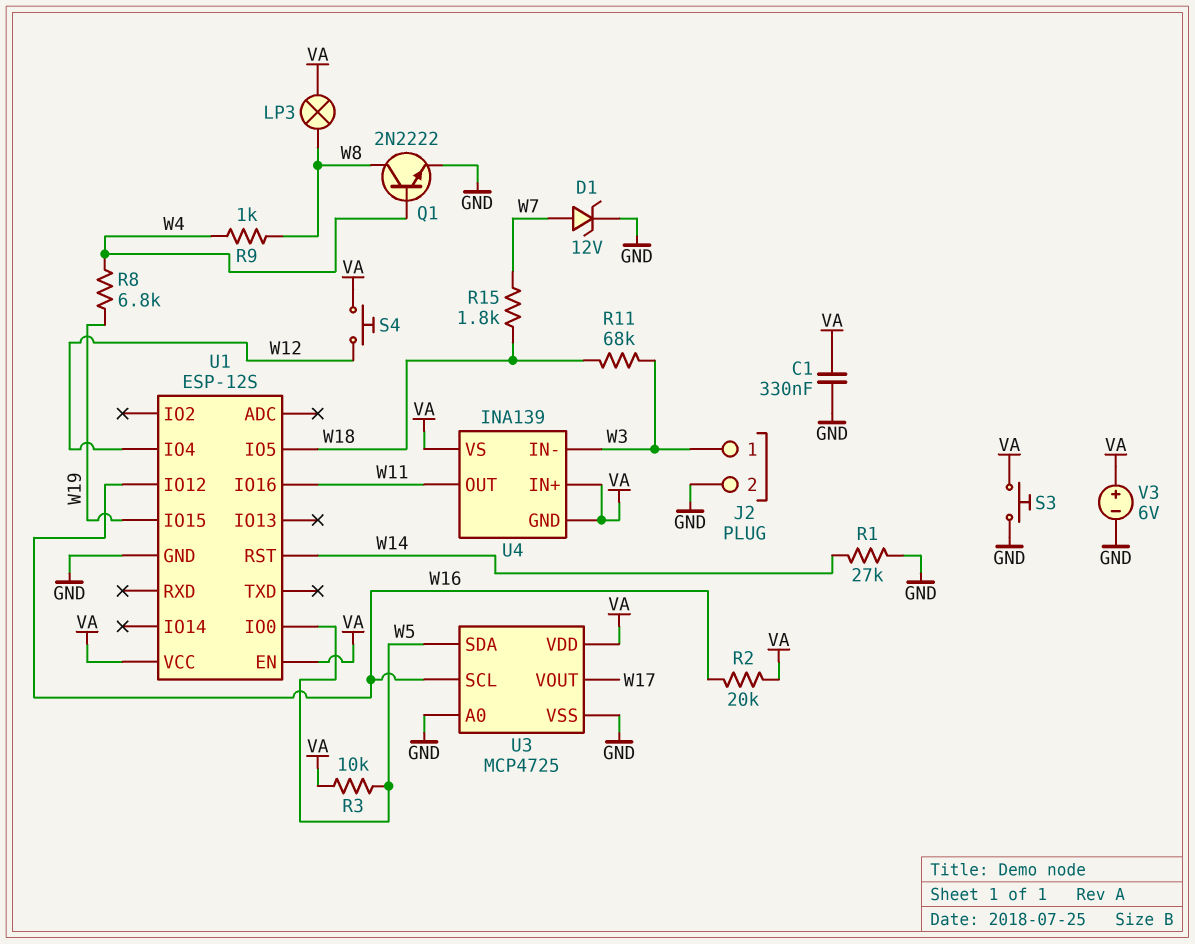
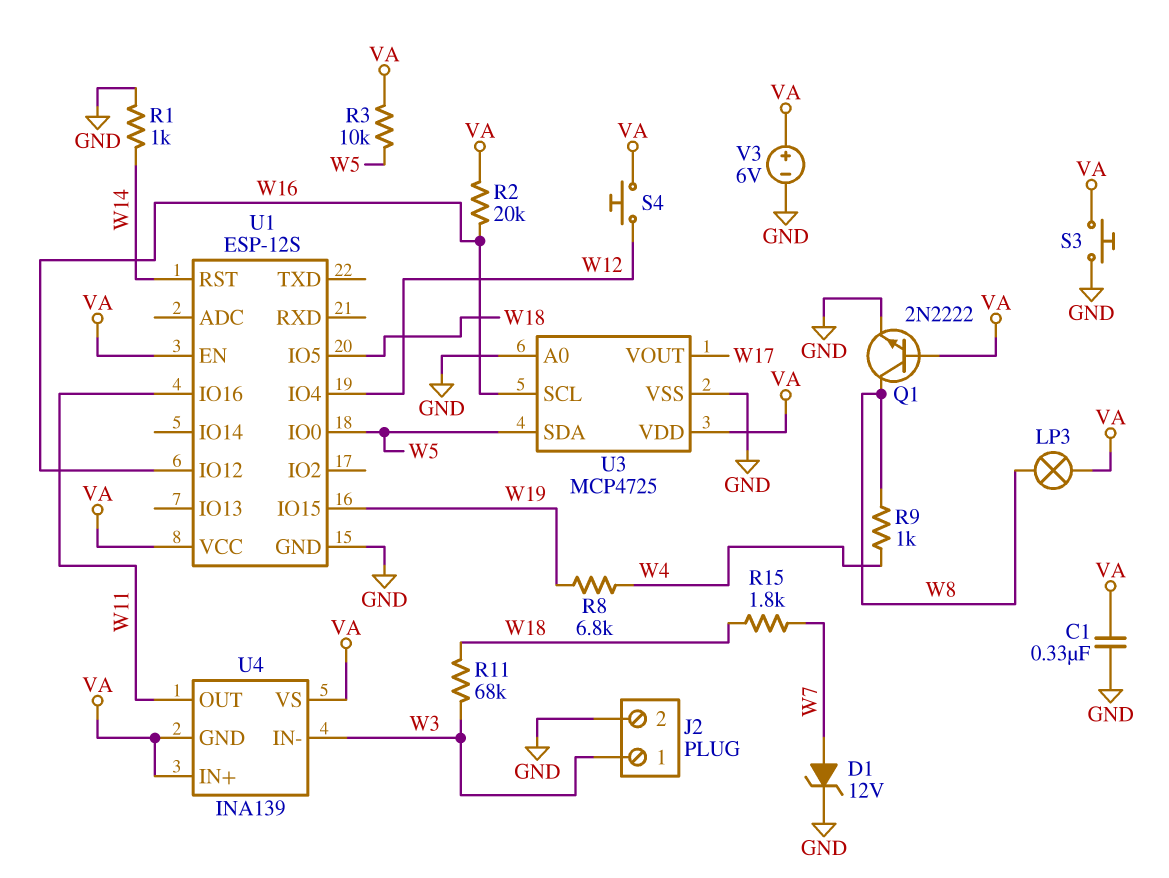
Q1: NPN 2N2222 (B W4, C W8, E GND) -> NPN 2N2222 (B VA, C W8, E GND)
R1: 27k (GND, W14) -> 1k (GND, W14)

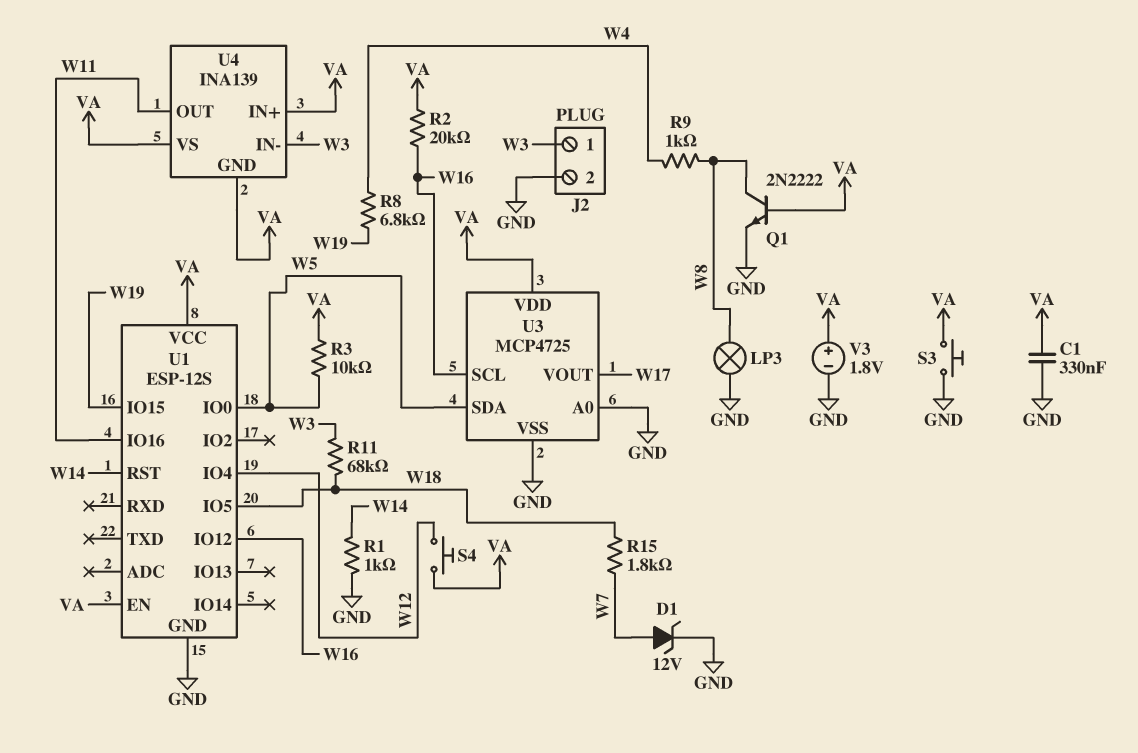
LP3: lamp (VA, W8) -> lamp (GND, W8)
V3: 6V (plus VA, minus GND) -> 1.8V (plus VA, minus GND)

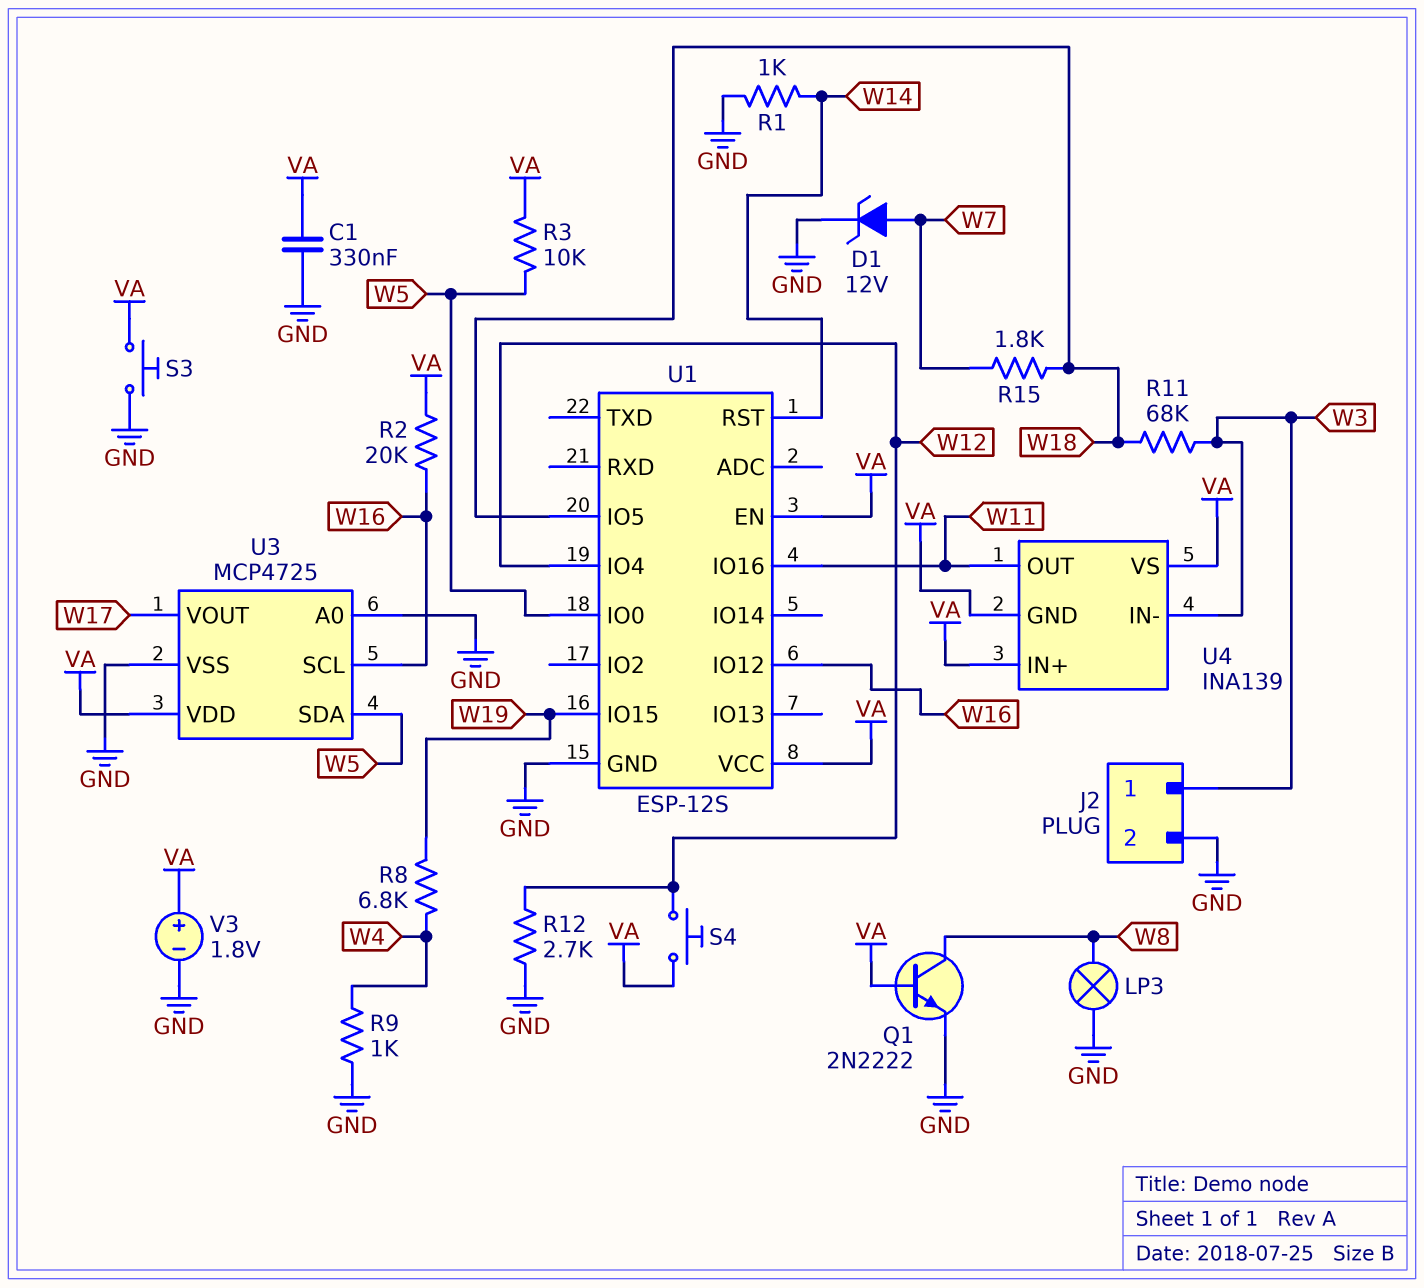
R9: 1k (W4, W8) -> 1k (GND, W4)
R12: none -> 2.7k (GND, W12)

